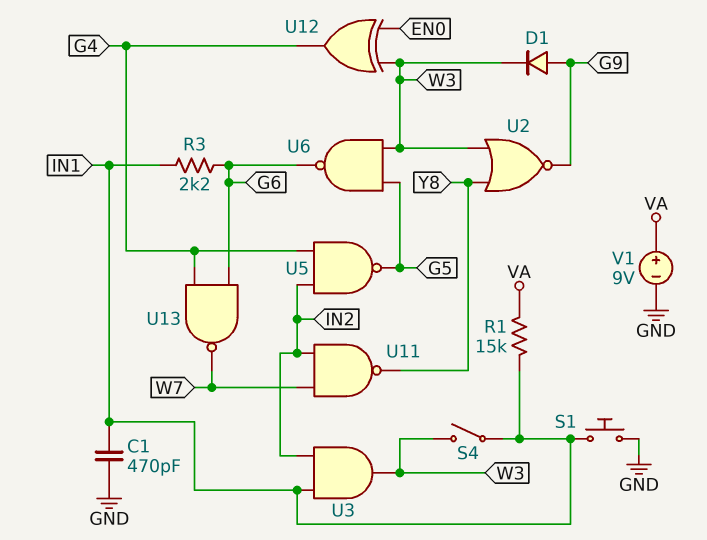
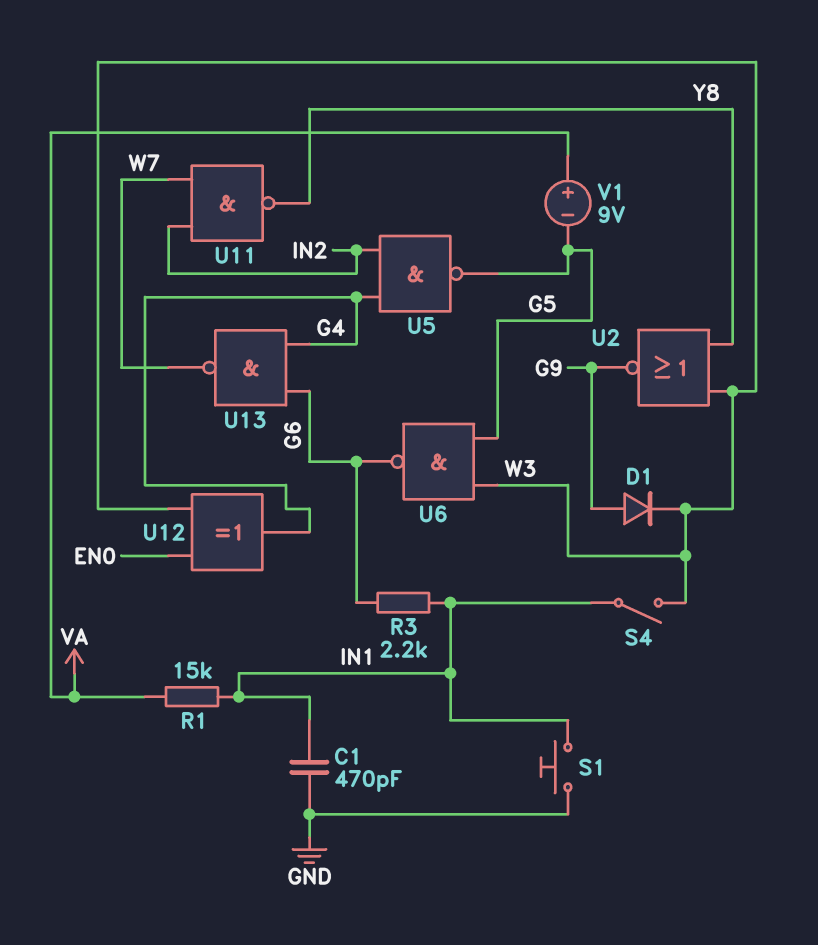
U3: AND (in IN1, in IN2, out W3) -> none
V1: 9V (plus VA, minus GND) -> 9V (plus VA, minus G5)

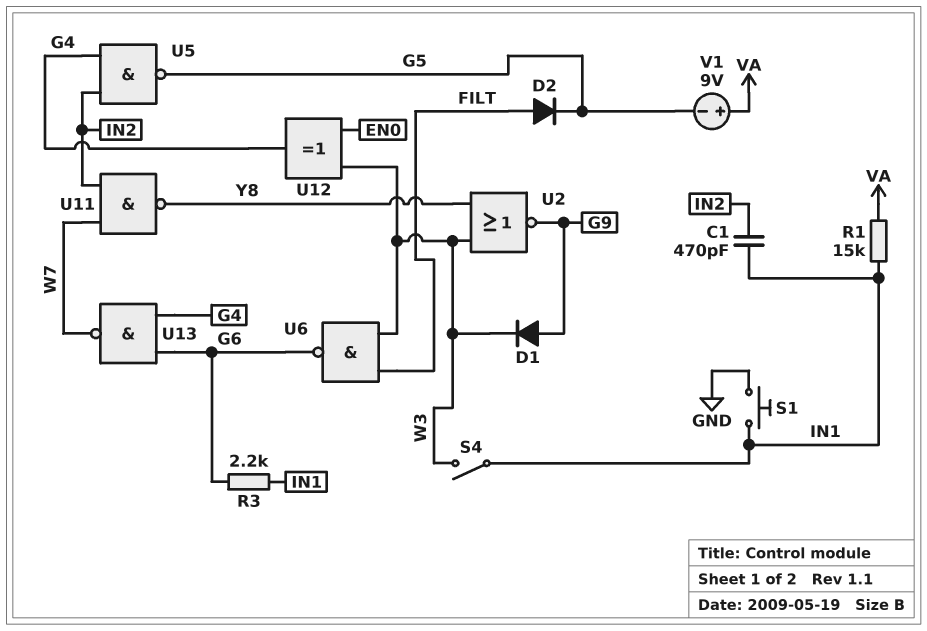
C1: 470pF (GND, IN1) -> 470pF (IN1, IN2)
D2: none -> diode (A FILT, K G5)
U6: NAND (in G5, in W3, out G6) -> NAND (in FILT, in W3, out G6)

